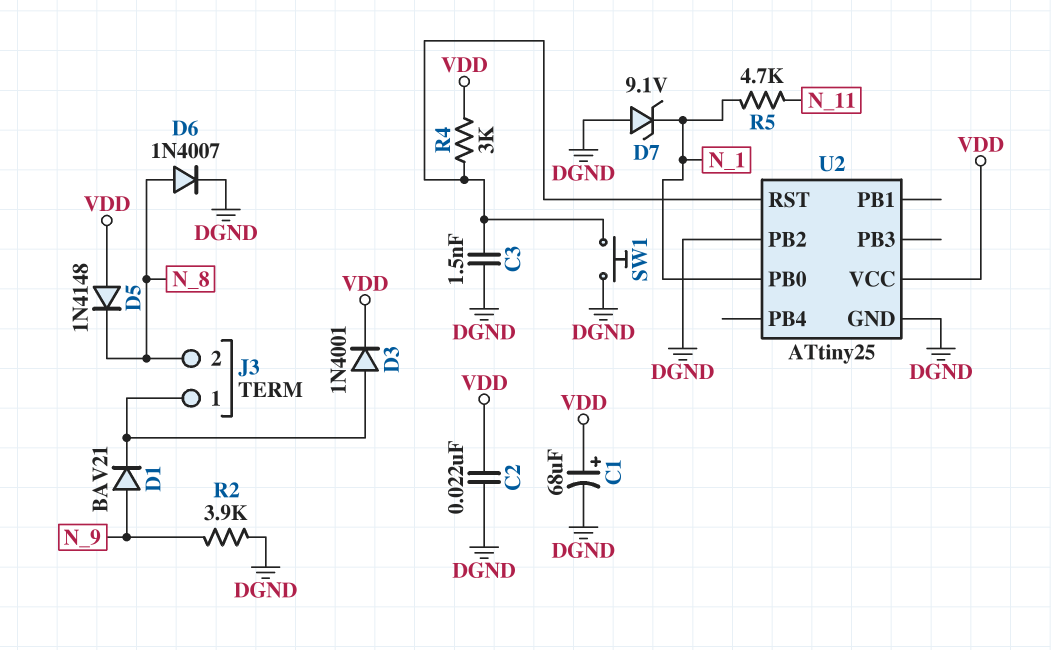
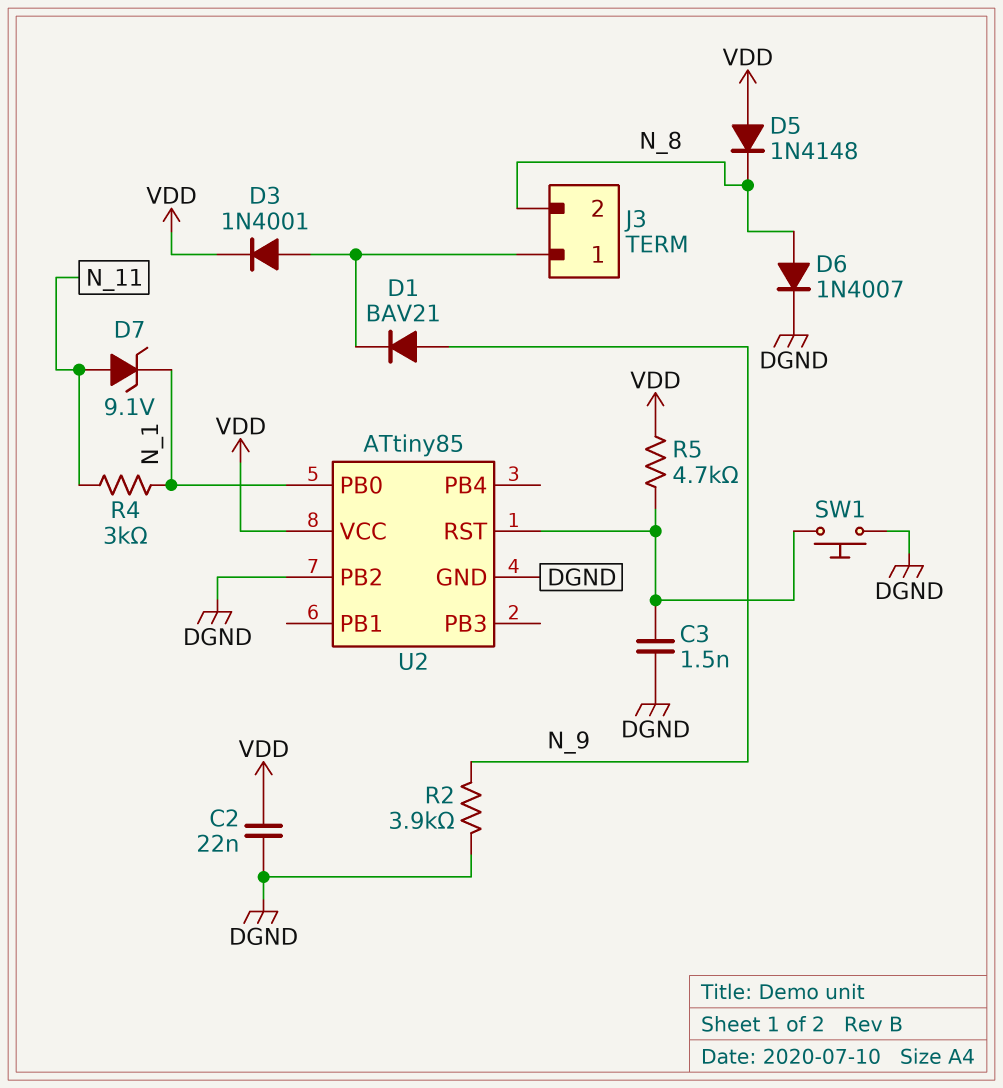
C1: 68uF (plus VDD, minus DGND) -> none
D7: zener 9.1V (A DGND, K N_1) -> zener 9.1V (A N_11, K N_1)
R4: 3k (U2/RST, VDD) -> 3k (N_1, N_11)
R5: 4.7k (N_1, N_11) -> 4.7k (U2/RST, VDD)
U2: ATtiny25 -> ATtiny85

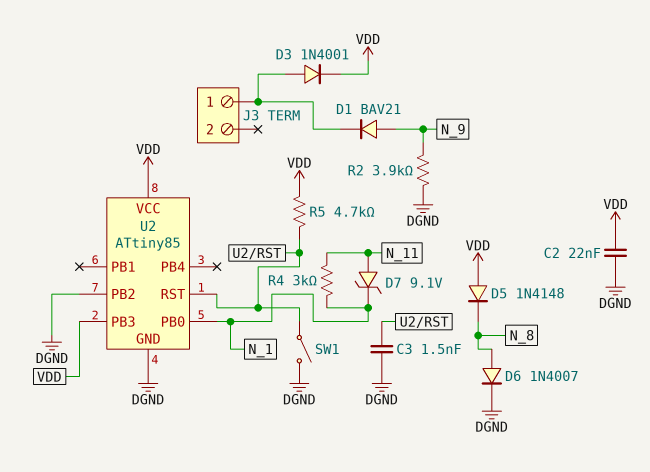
J3 pin 2: N_8 -> none
SW1: button (DGND, U2/RST) -> switch (DGND, U2/RST)
U2 pin PB3: none -> VDD

